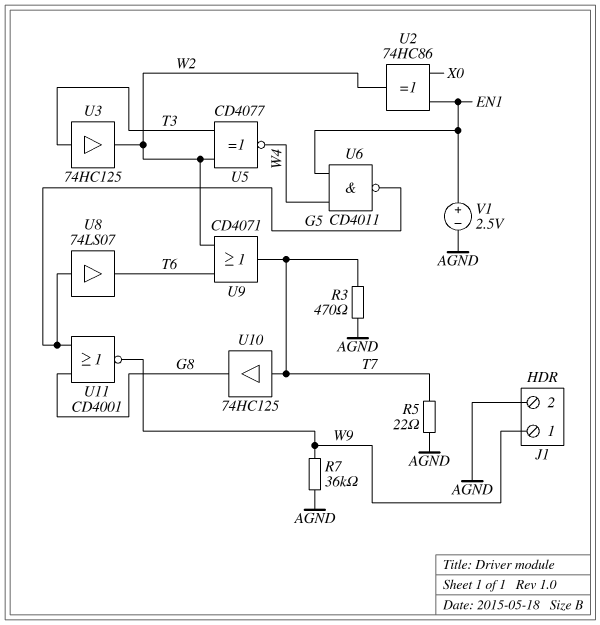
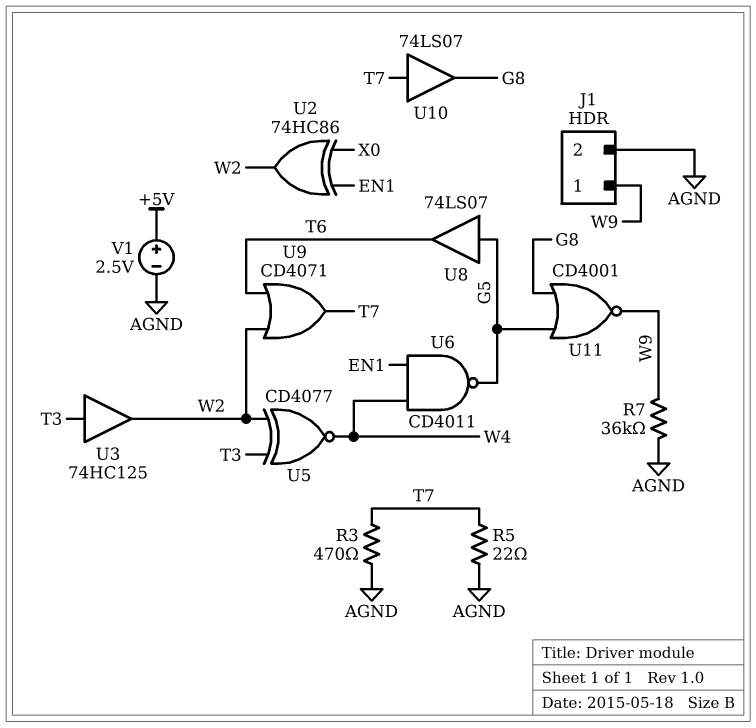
U10: buffer 74HC125 (in T7, out G8) -> buffer 74LS07 (in T7, out G8)
V1: 2.5V (plus EN1, minus AGND) -> 2.5V (plus +5V, minus AGND)

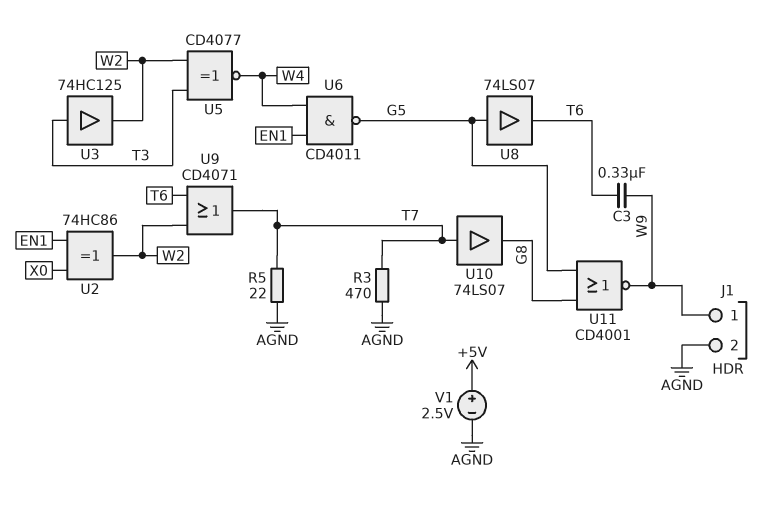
C3: none -> 330nF (T6, W9)
R7: 36k (AGND, W9) -> none

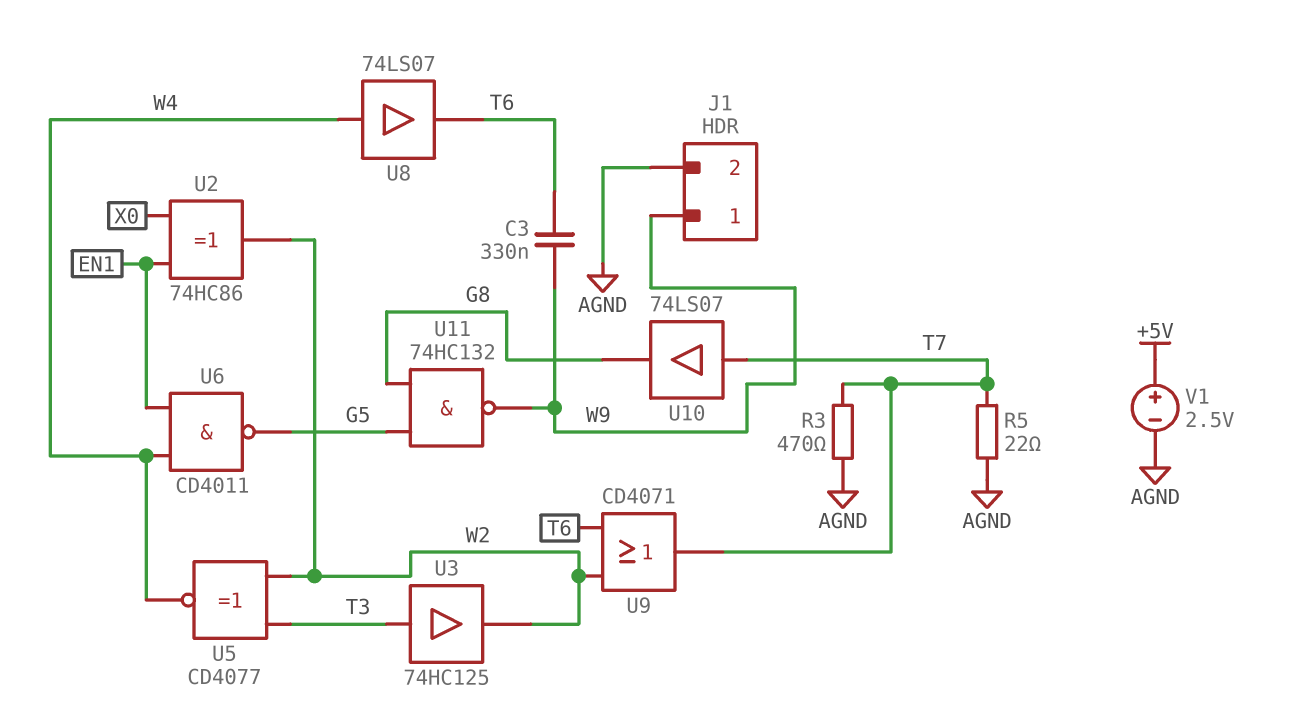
U8: buffer 74LS07 (in G5, out T6) -> buffer 74LS07 (in W4, out T6)
U11: NOR CD4001 (in G5, in G8, out W9) -> NAND 74HC132 (in G5, in G8, out W9)

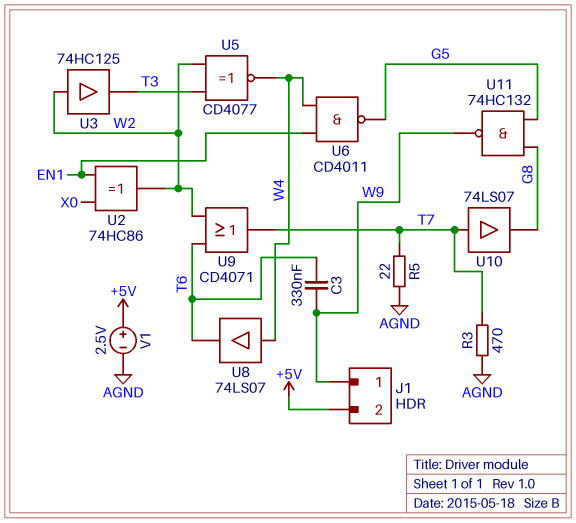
J1 pin 2: AGND -> +5V
U3: buffer 74HC125 (in T3, out W2) -> buffer 74HC125 (in W2, out T3)

